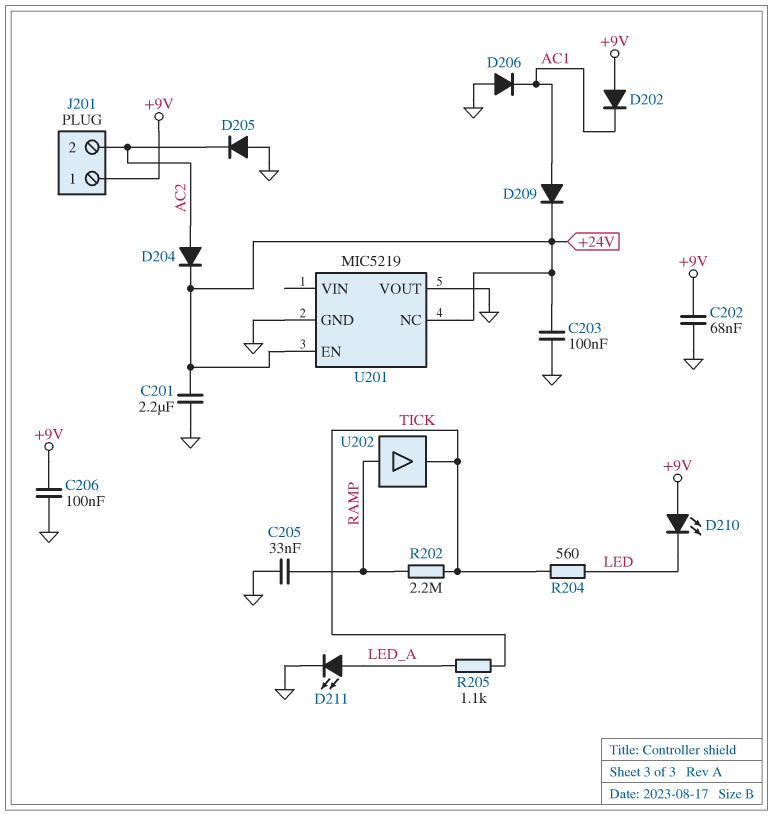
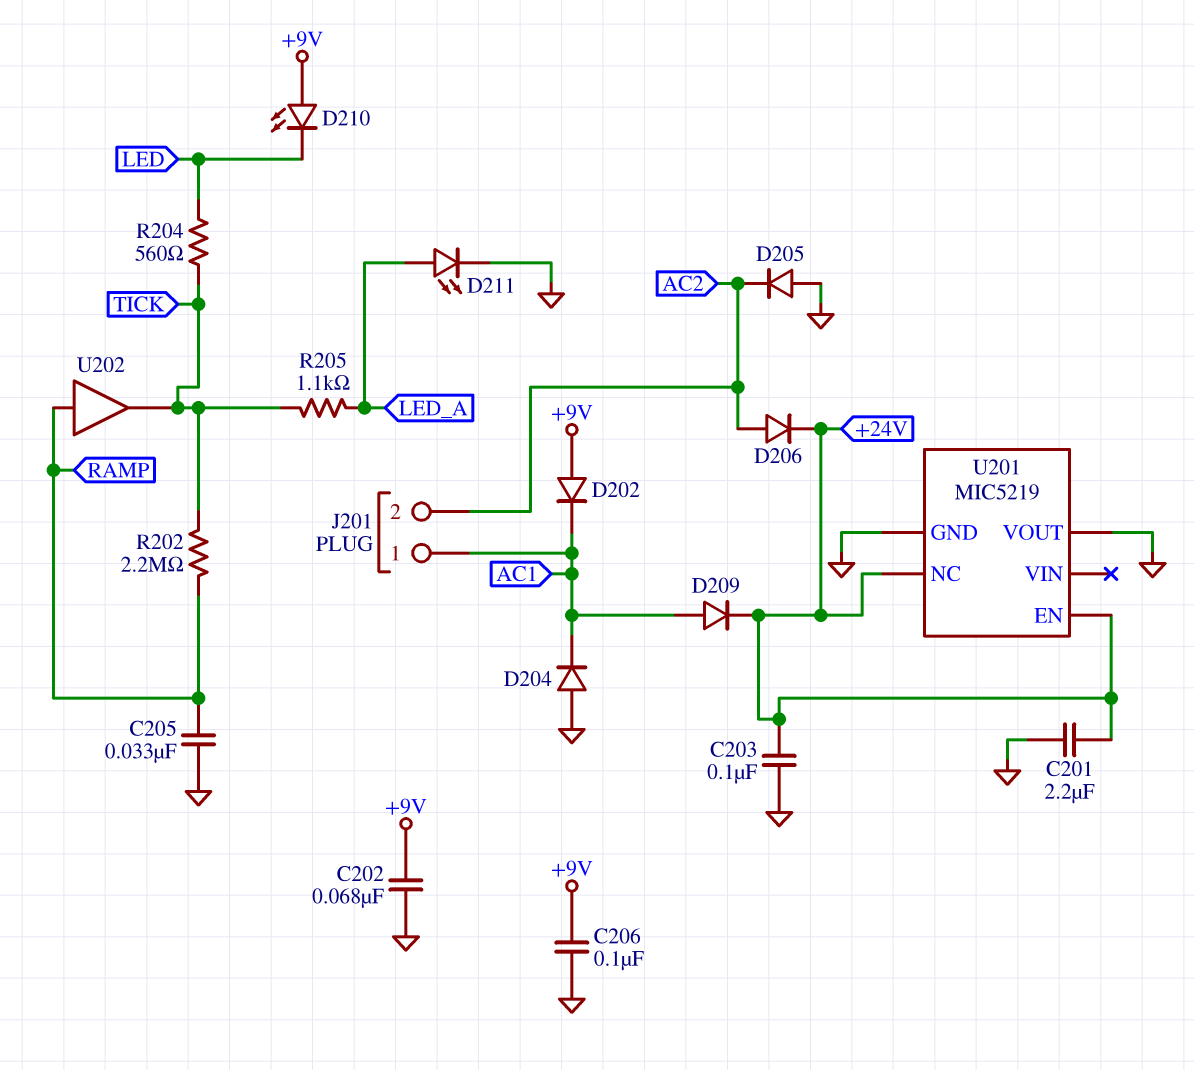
D204: diode (A AC2, K +24V) -> diode (A GND, K AC1)
D206: diode (A GND, K AC1) -> diode (A AC2, K +24V)
J201 pin 1: +9V -> AC1

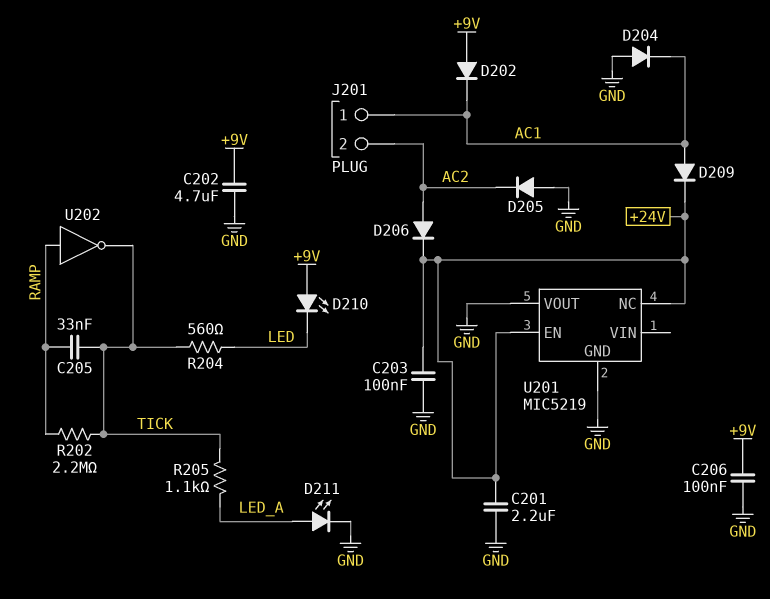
C202: 68nF (+9V, GND) -> 4.7uF (+9V, GND)
C205: 33nF (GND, RAMP) -> 33nF (RAMP, TICK)
U202: buffer (in RAMP, out TICK) -> NOT (in RAMP, out TICK)

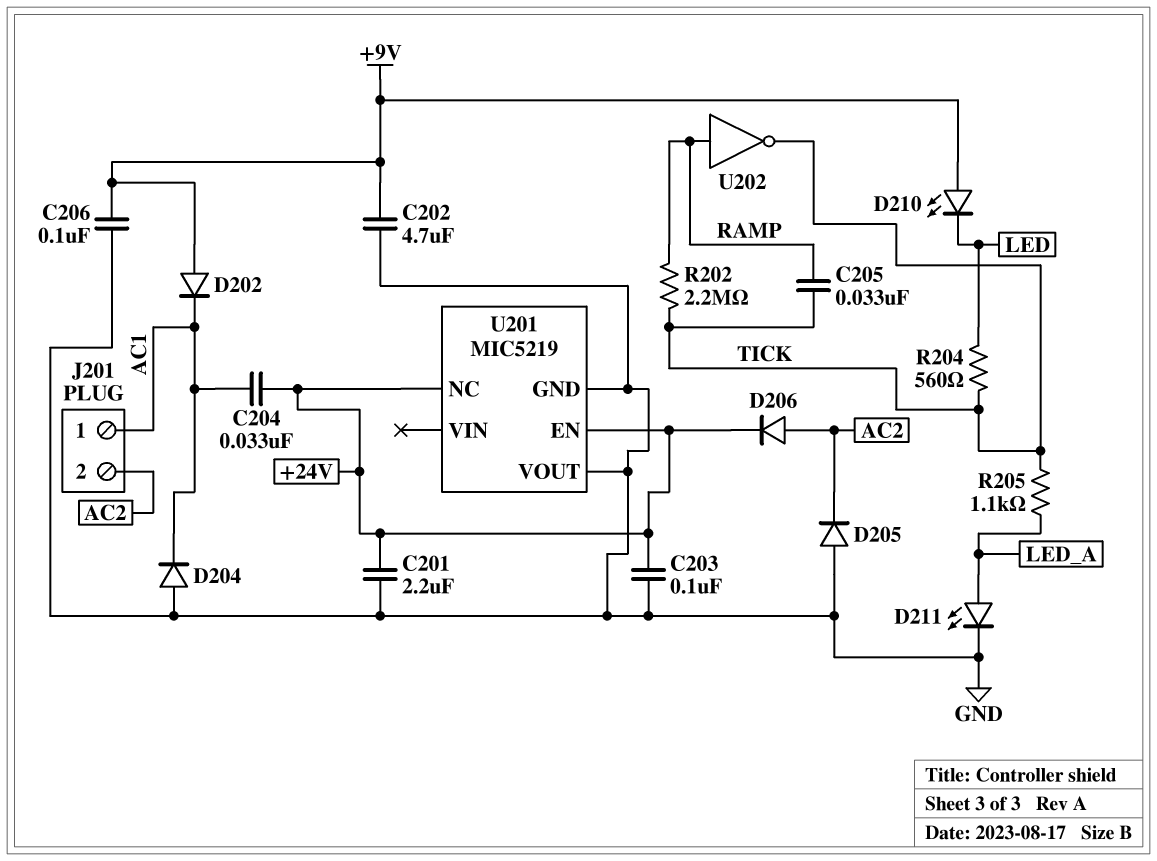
C204: none -> 33nF (+24V, AC1)
D209: diode (A AC1, K +24V) -> none

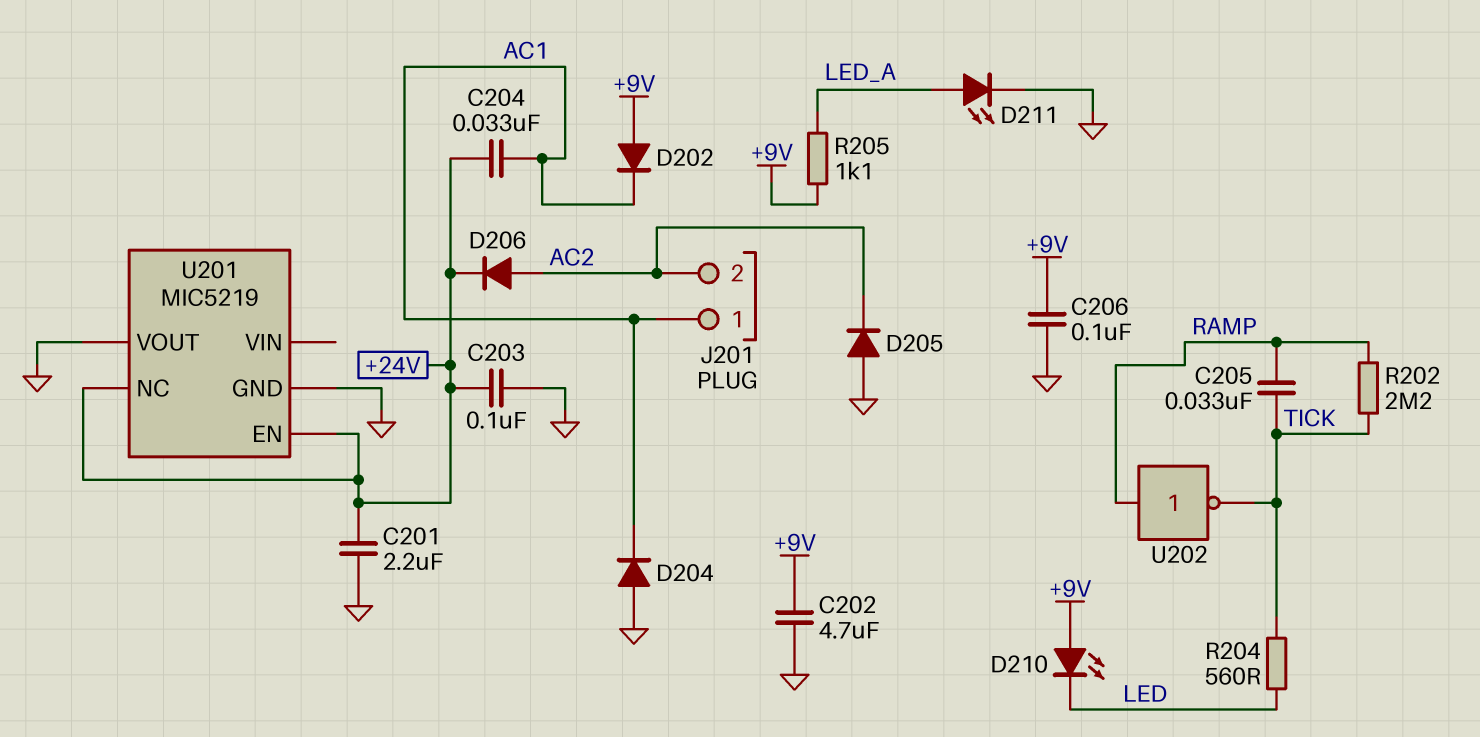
R205: 1.1k (LED_A, TICK) -> 1.1k (+9V, LED_A)

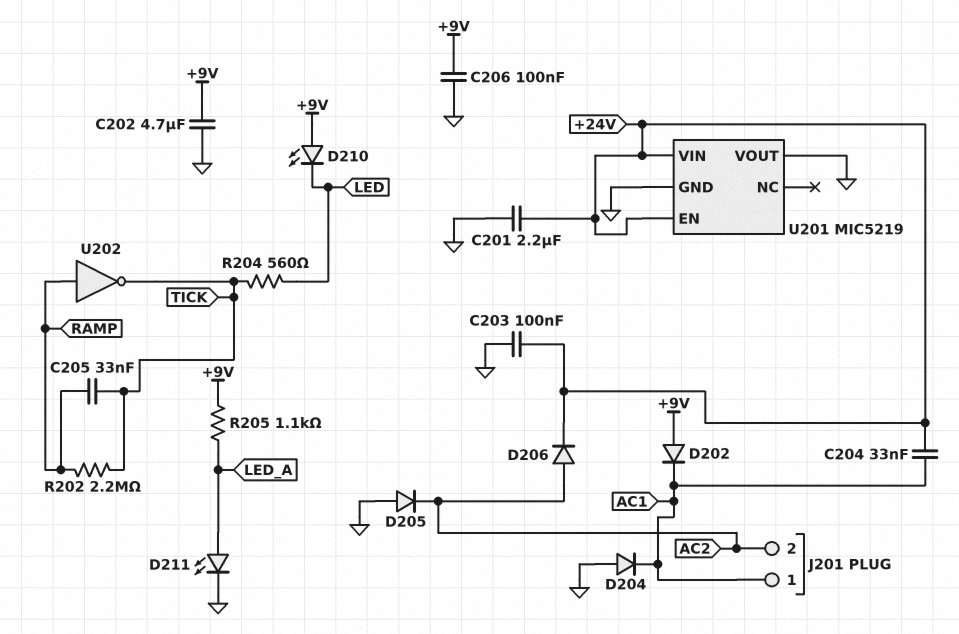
U201 pin NC: +24V -> none
U201 pin VIN: none -> +24V

